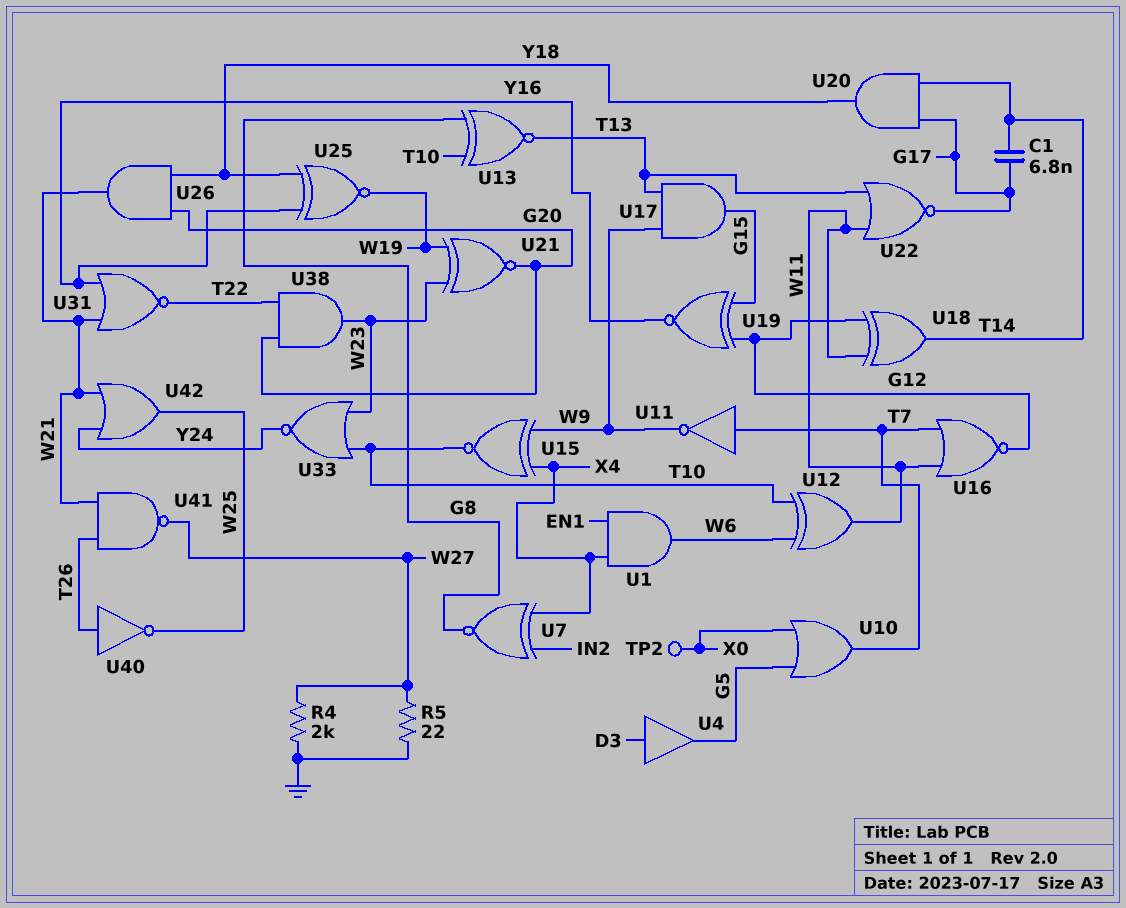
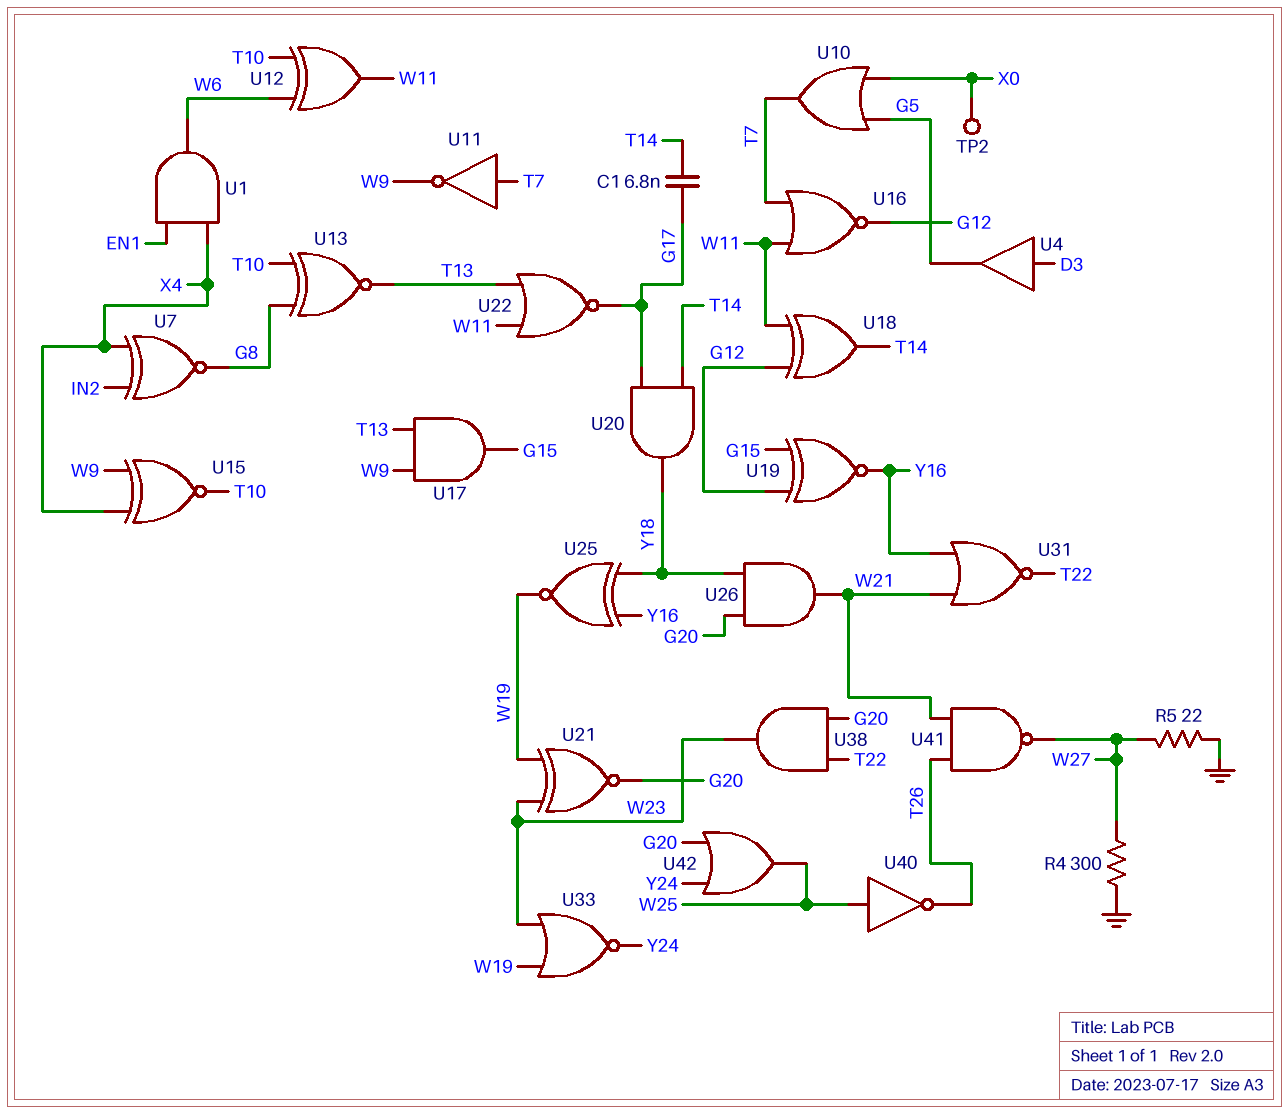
R4: 2k (GND, W27) -> 300 (GND, W27)
U33: NOR (in T10, in W23, out Y24) -> NOR (in W19, in W23, out Y24)
U40: NOT (in T26, out W25) -> NOT (in W25, out T26)
U42: OR (in W21, in Y24, out W25) -> OR (in G20, in Y24, out W25)

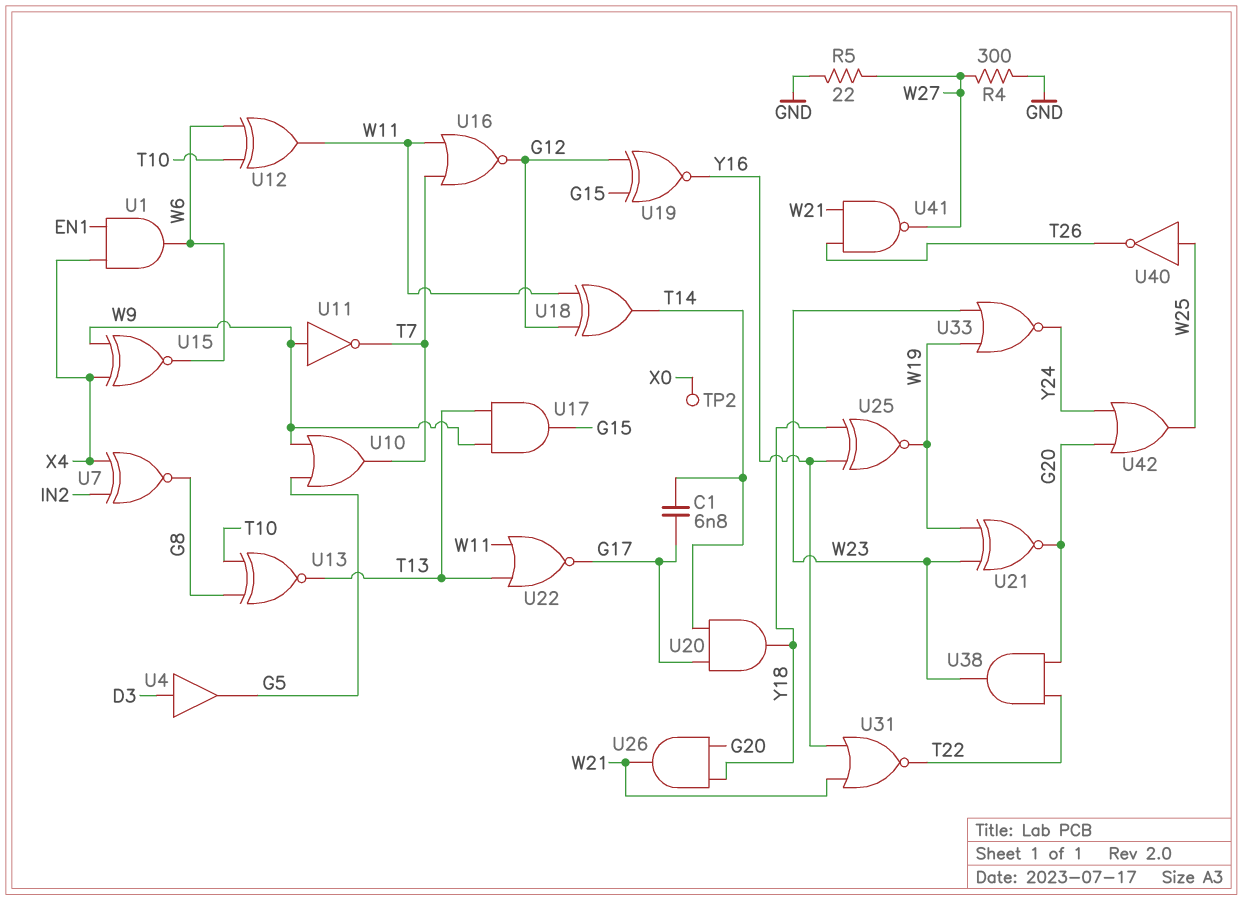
U10: OR (in G5, in X0, out T7) -> OR (in G5, in W9, out T7)
U11: NOT (in T7, out W9) -> NOT (in W9, out T7)
U15: XNOR (in W9, in X4, out T10) -> XNOR (in W9, in X4, out W6)

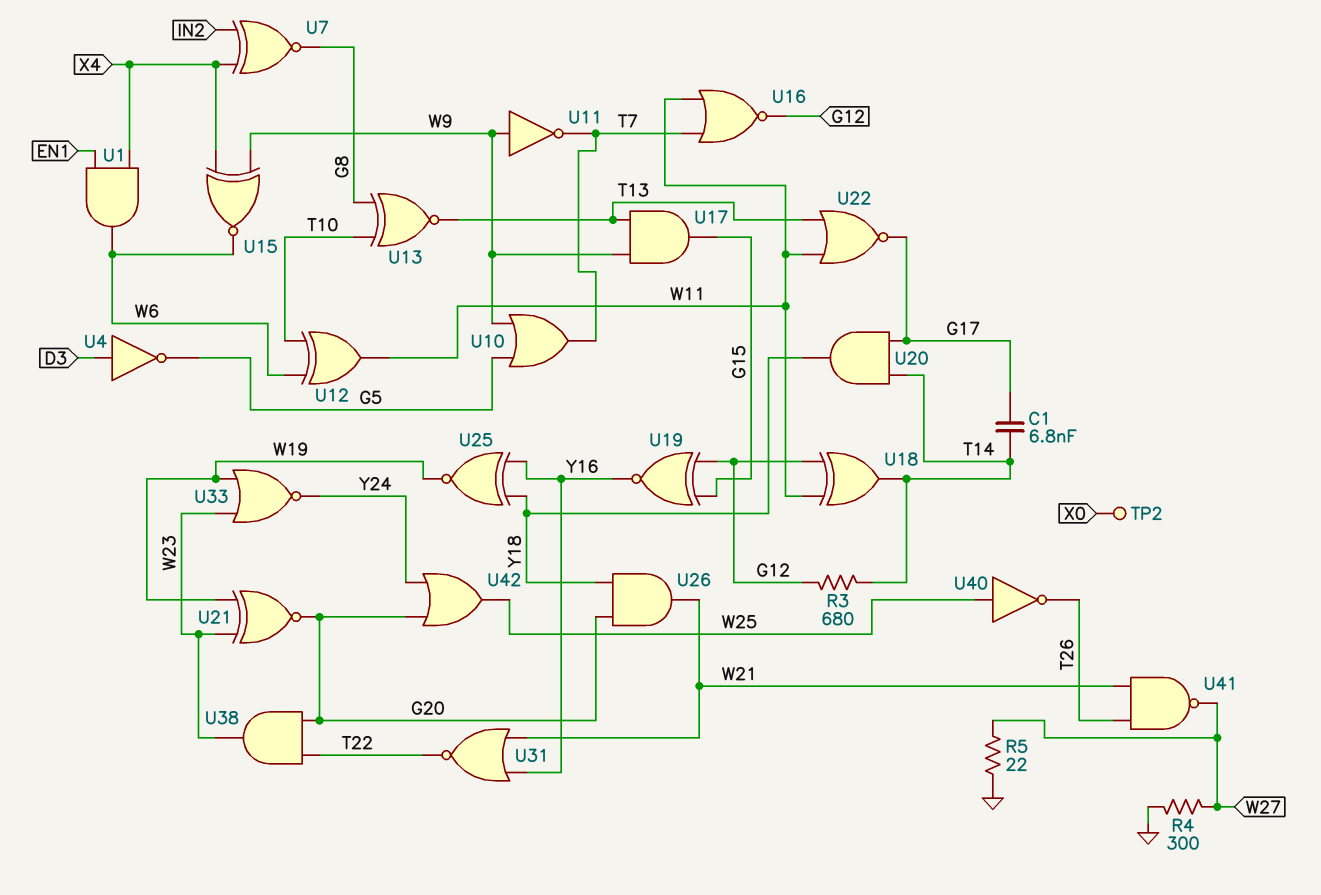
R3: none -> 680 (G12, T14)
U4: buffer (in D3, out G5) -> NOT (in D3, out G5)

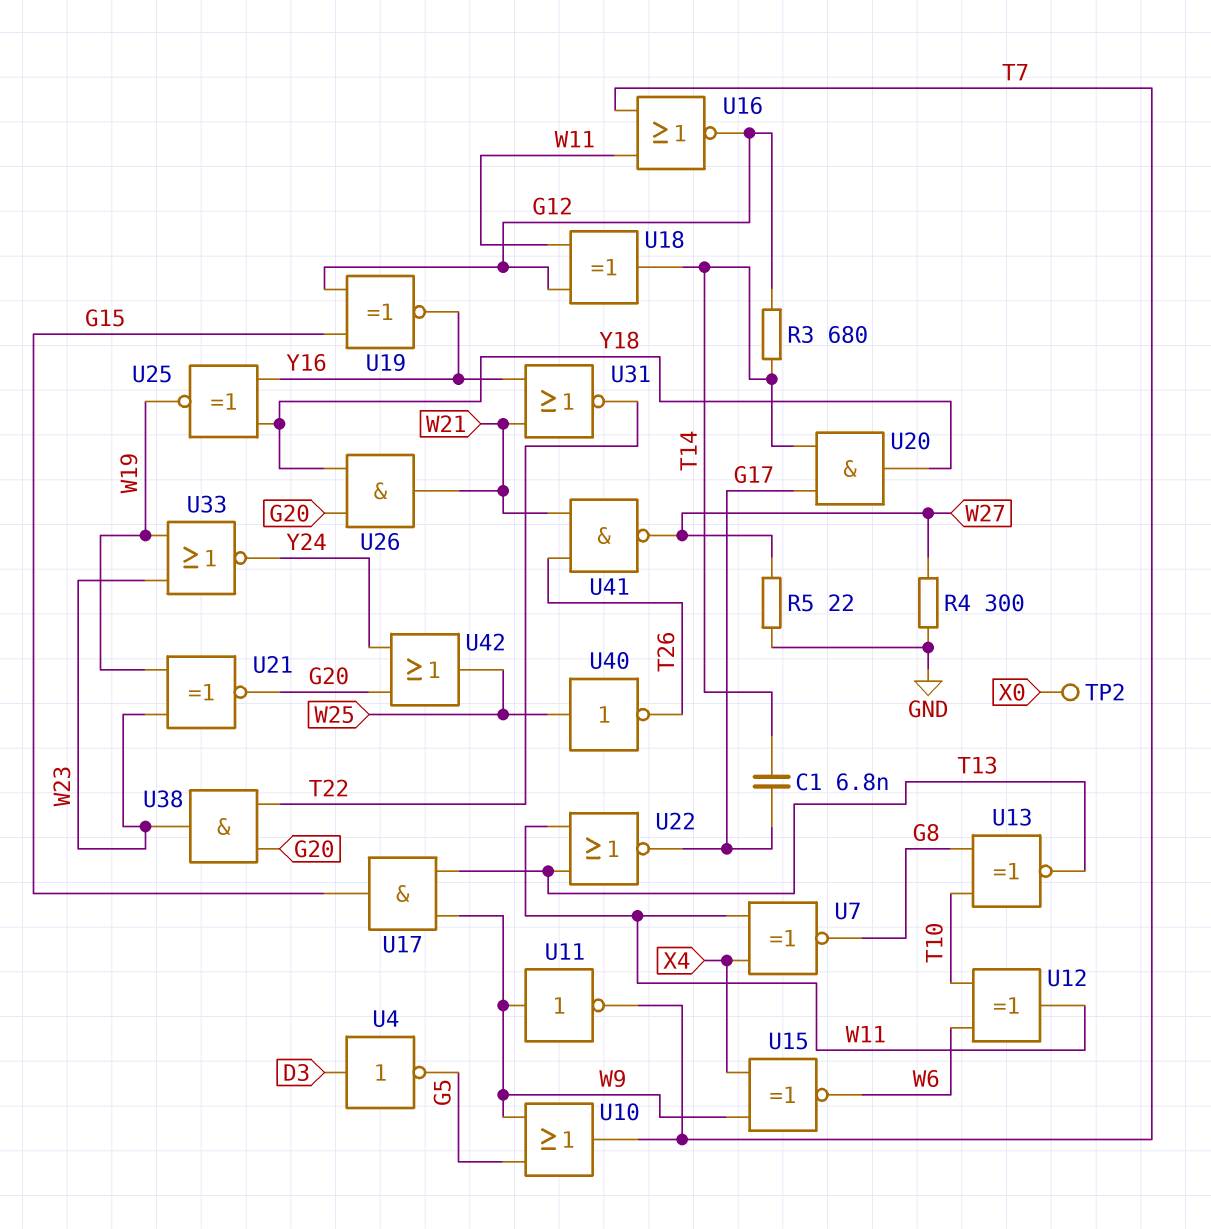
U1: AND (in EN1, in X4, out W6) -> none
U7: XNOR (in IN2, in X4, out G8) -> XNOR (in W11, in X4, out G8)

